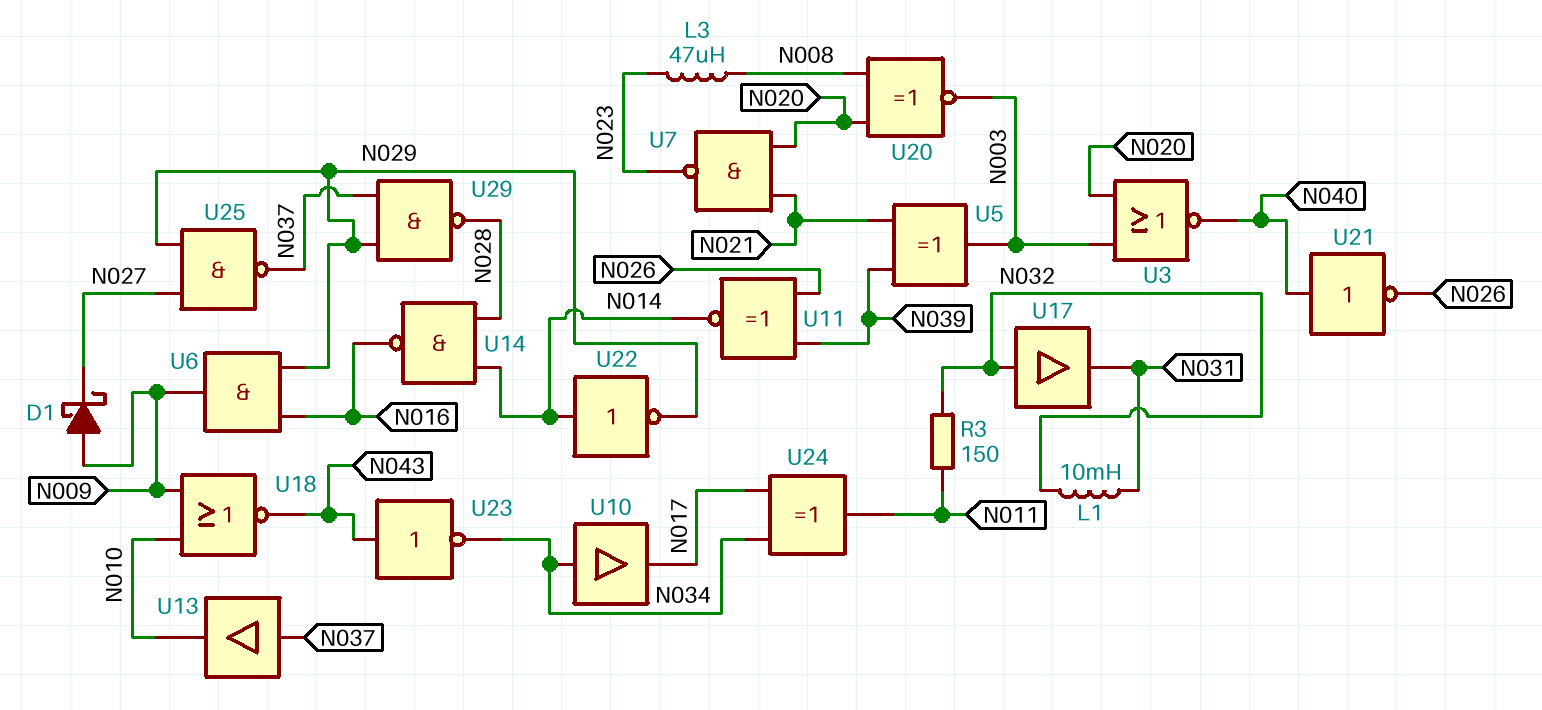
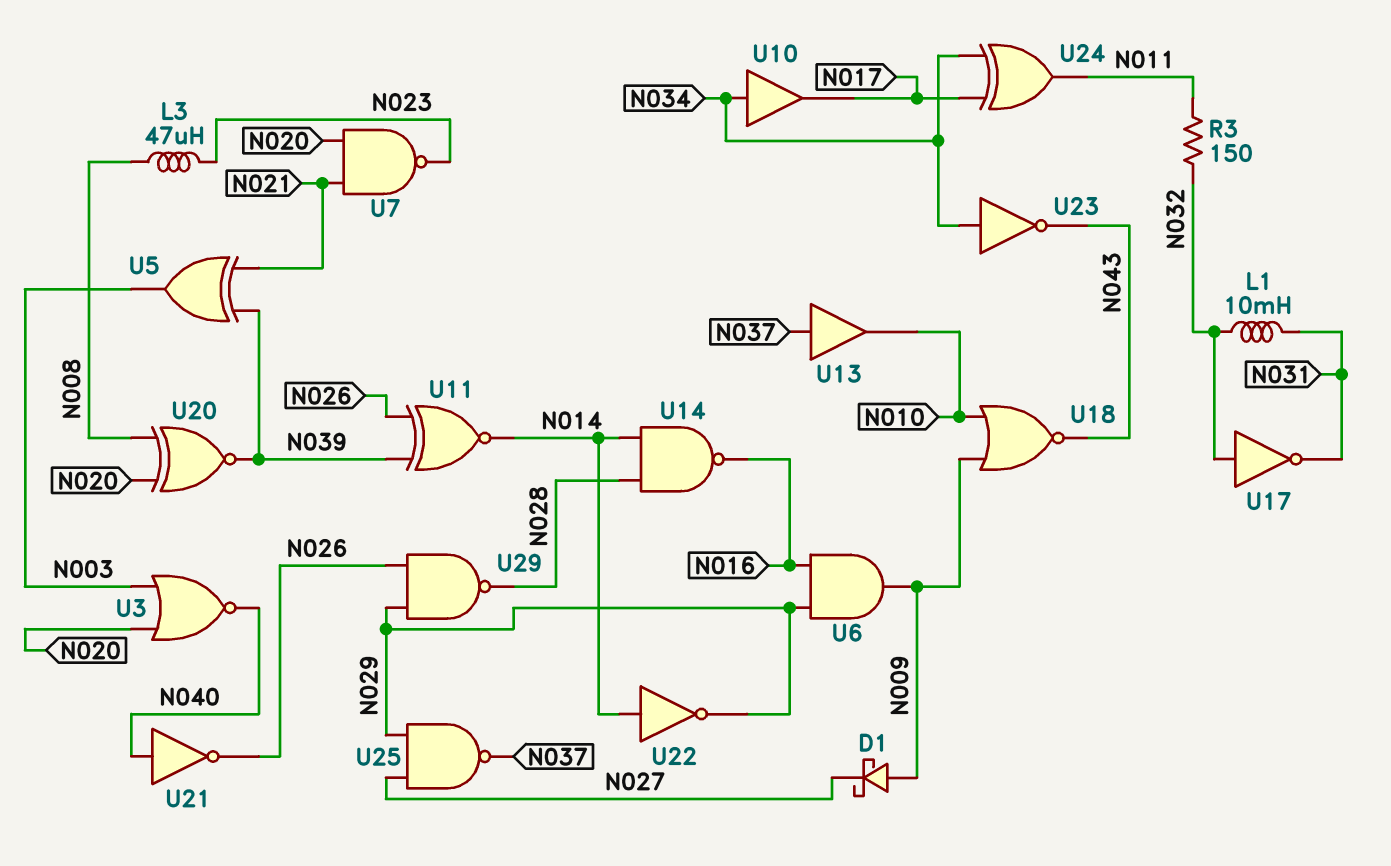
U17: buffer (in N032, out N031) -> NOT (in N032, out N031)
U20: XNOR (in N008, in N020, out N003) -> XNOR (in N008, in N020, out N039)
U23: NOT (in N043, out N034) -> NOT (in N034, out N043)
U29: NAND (in N029, in N037, out N028) -> NAND (in N026, in N029, out N028)

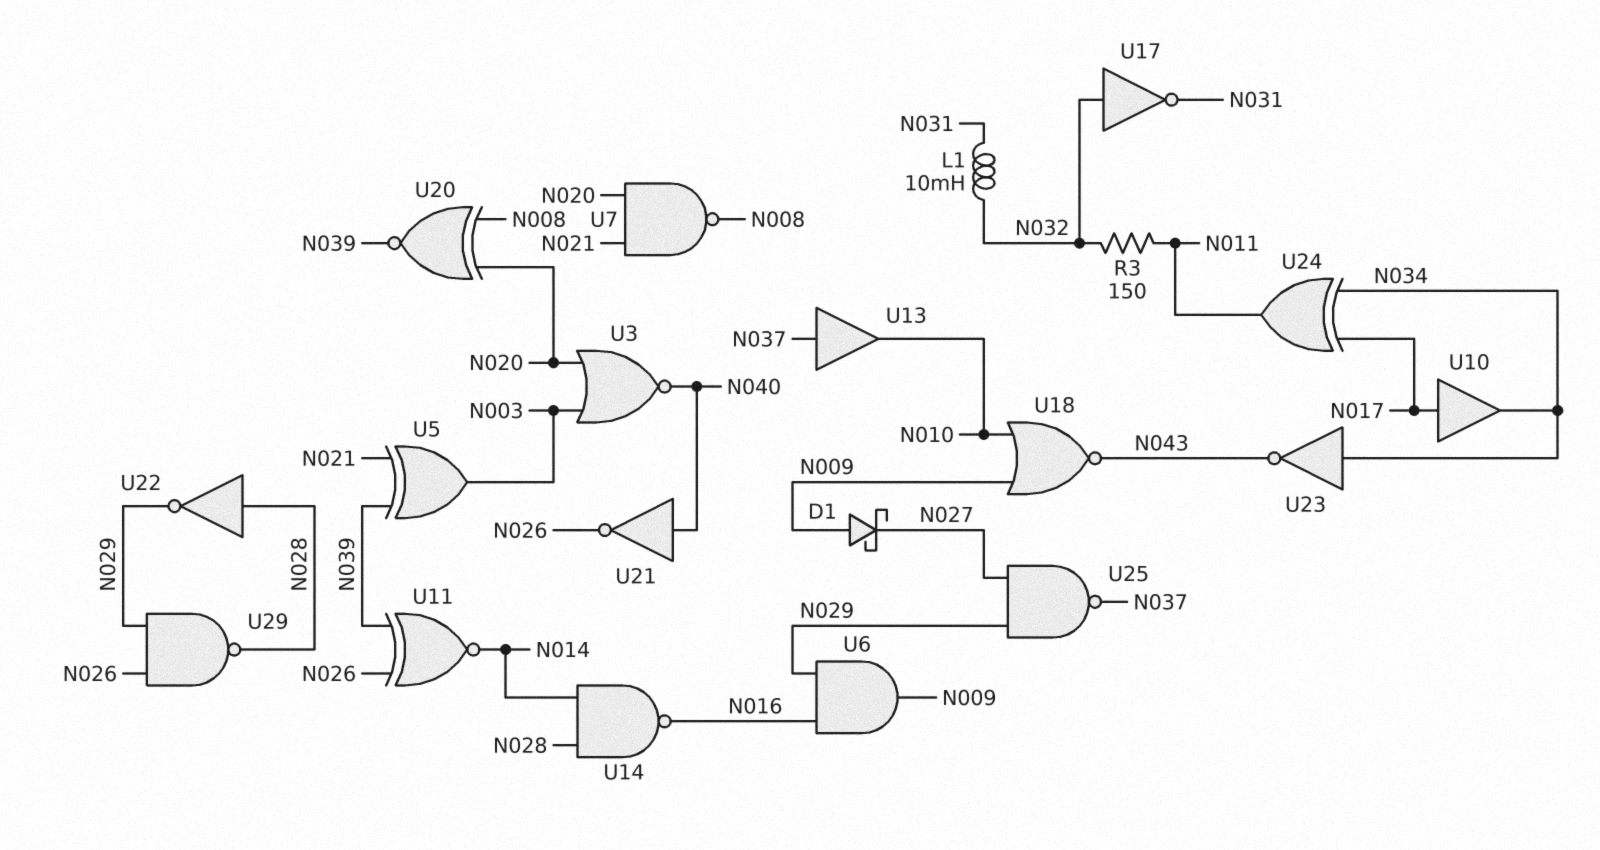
L3: 47uH (N008, N023) -> none
U7: NAND (in N020, in N021, out N023) -> NAND (in N020, in N021, out N008)
U10: buffer (in N034, out N017) -> buffer (in N017, out N034)
U22: NOT (in N014, out N029) -> NOT (in N028, out N029)

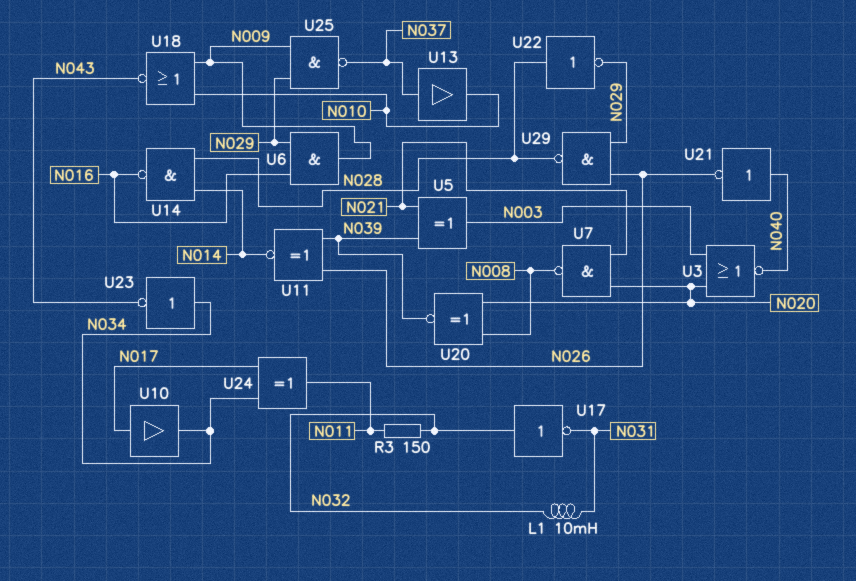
D1: schottky (A N009, K N027) -> none
U25: NAND (in N027, in N029, out N037) -> NAND (in N009, in N029, out N037)

